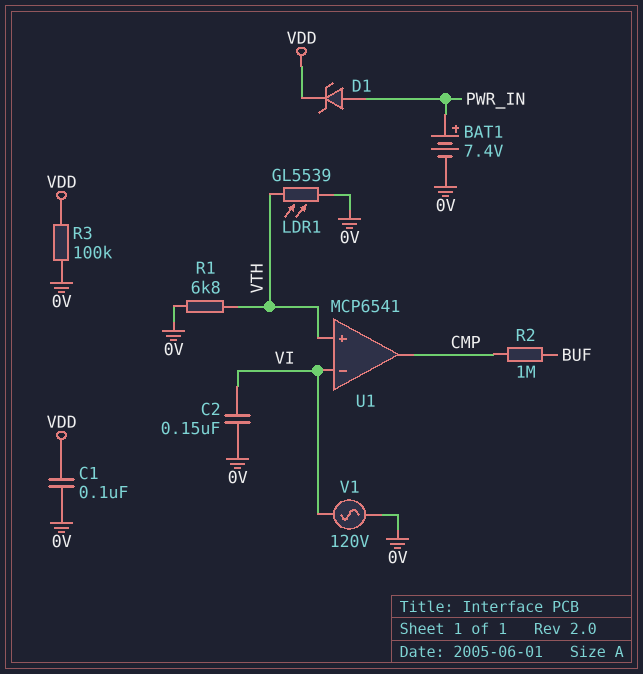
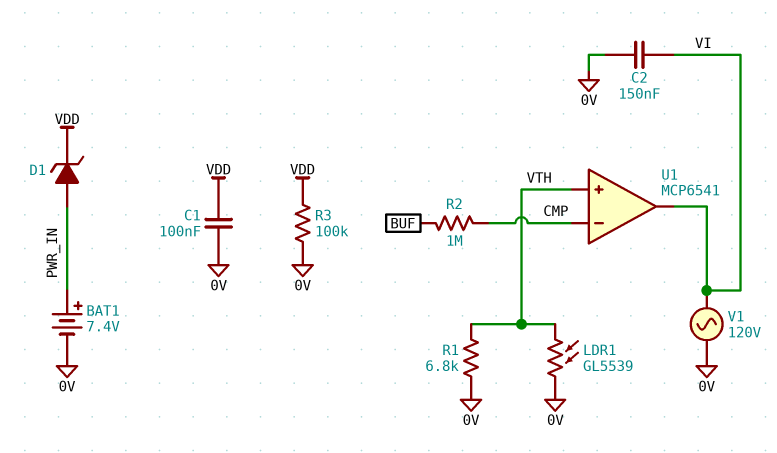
U1 pin in-: VI -> CMP
U1 pin out: CMP -> VI

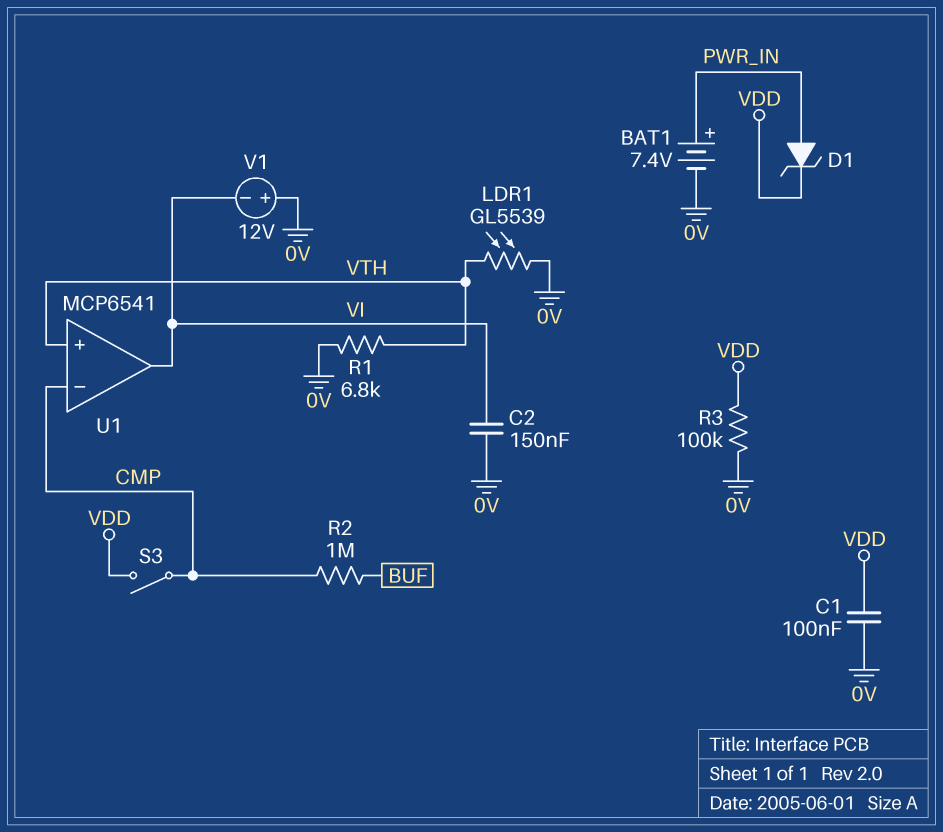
S3: none -> switch (CMP, VDD)
V1: AC 120V (0V, VI) -> 12V (plus 0V, minus VI)

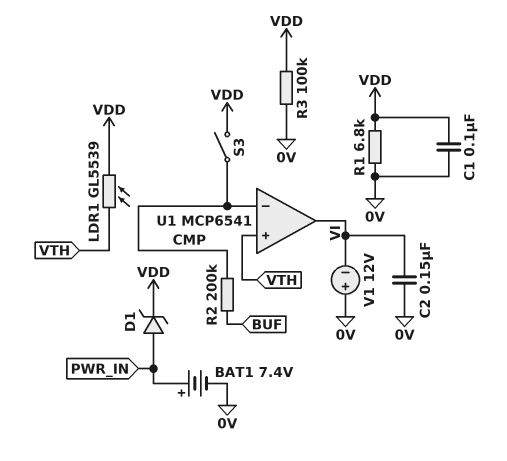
LDR1: GL5539 (0V, VTH) -> GL5539 (VDD, VTH)
R1: 6.8k (0V, VTH) -> 6.8k (0V, VDD)
R2: 1M (BUF, CMP) -> 200k (BUF, CMP)

